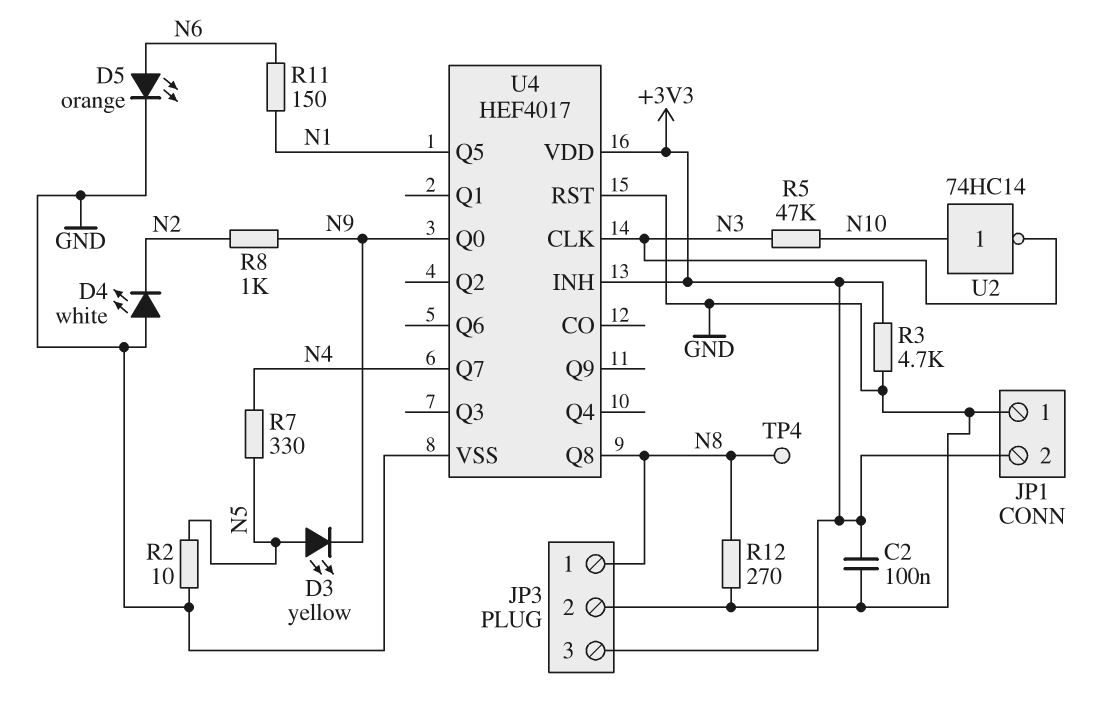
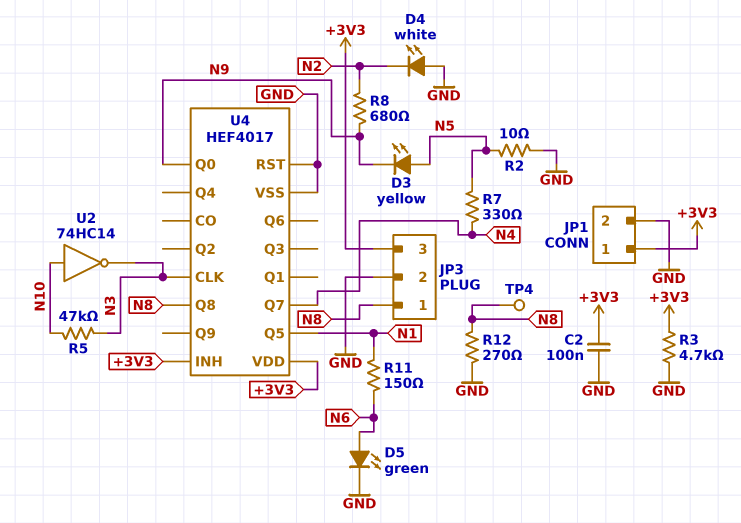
D5: LED orange (A N6, K GND) -> LED green (A N6, K GND)
JP1 pin 1: GND -> +3V3
JP1 pin 2: +3V3 -> GND
R8: 1k (N2, N9) -> 680 (N2, N9)

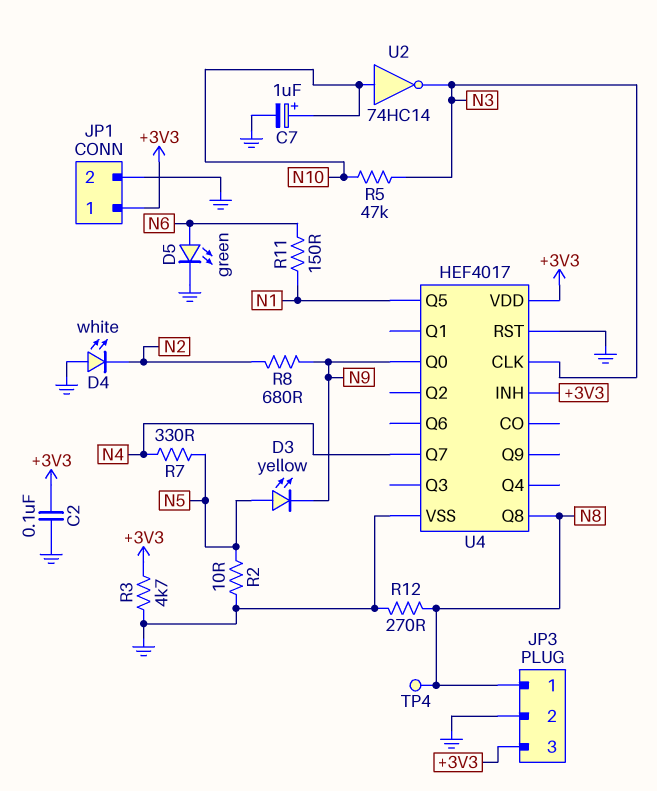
C7: none -> 1uF (plus N10, minus GND)

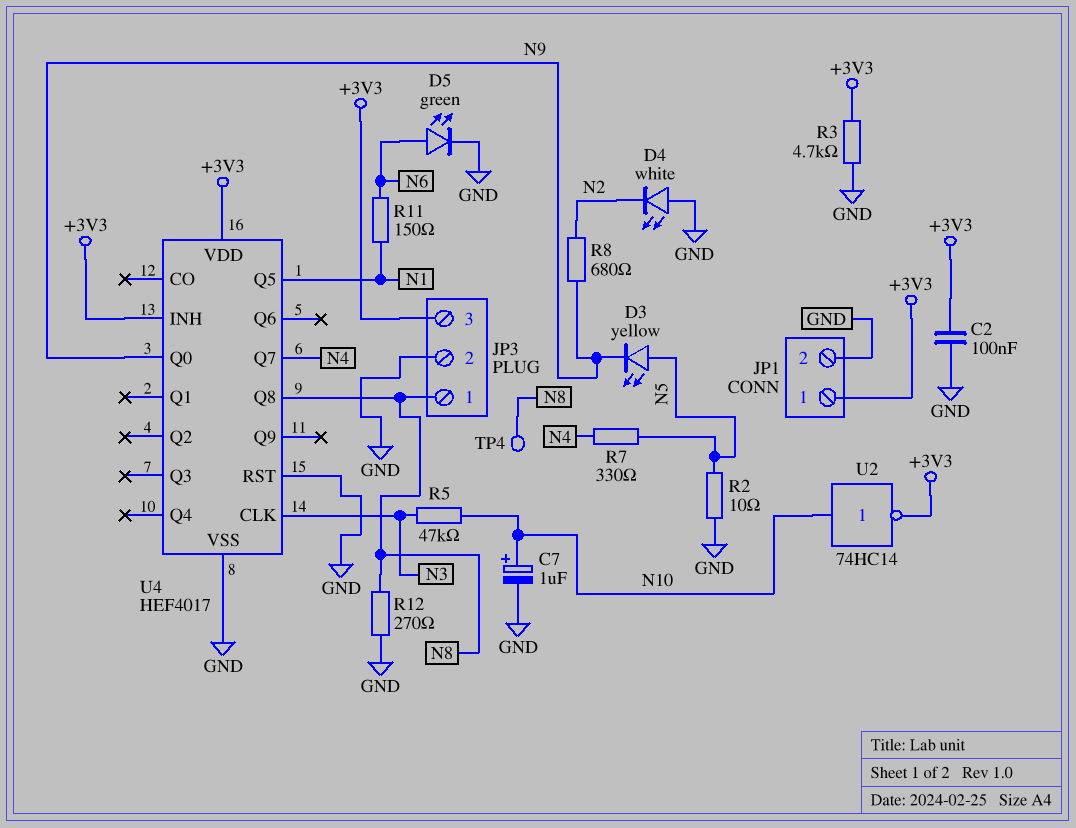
U2: NOT 74HC14 (in N10, out N3) -> NOT 74HC14 (in N10, out +3V3)

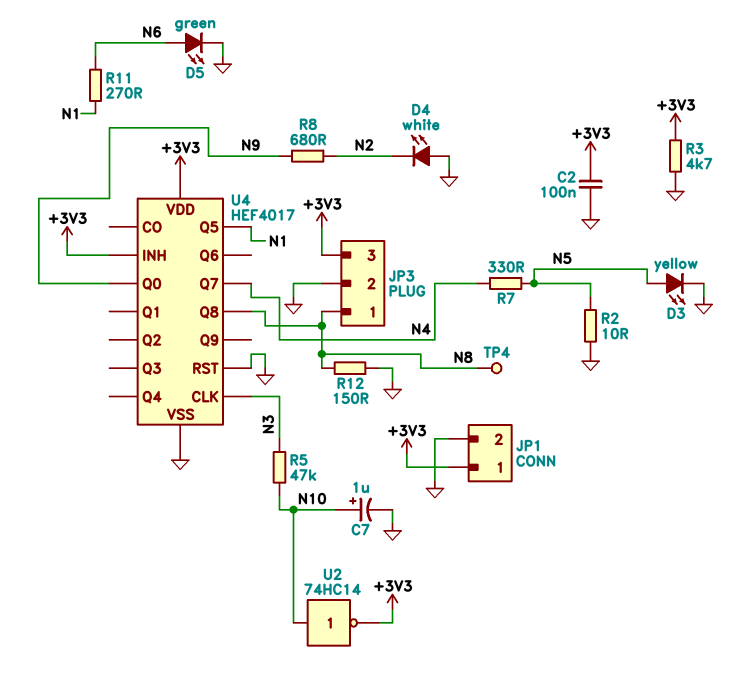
D3: LED yellow (A N5, K N9) -> LED yellow (A N5, K GND)
R11: 150 (N1, N6) -> 270 (N1, N6)
R12: 270 (GND, N8) -> 150 (GND, N8)

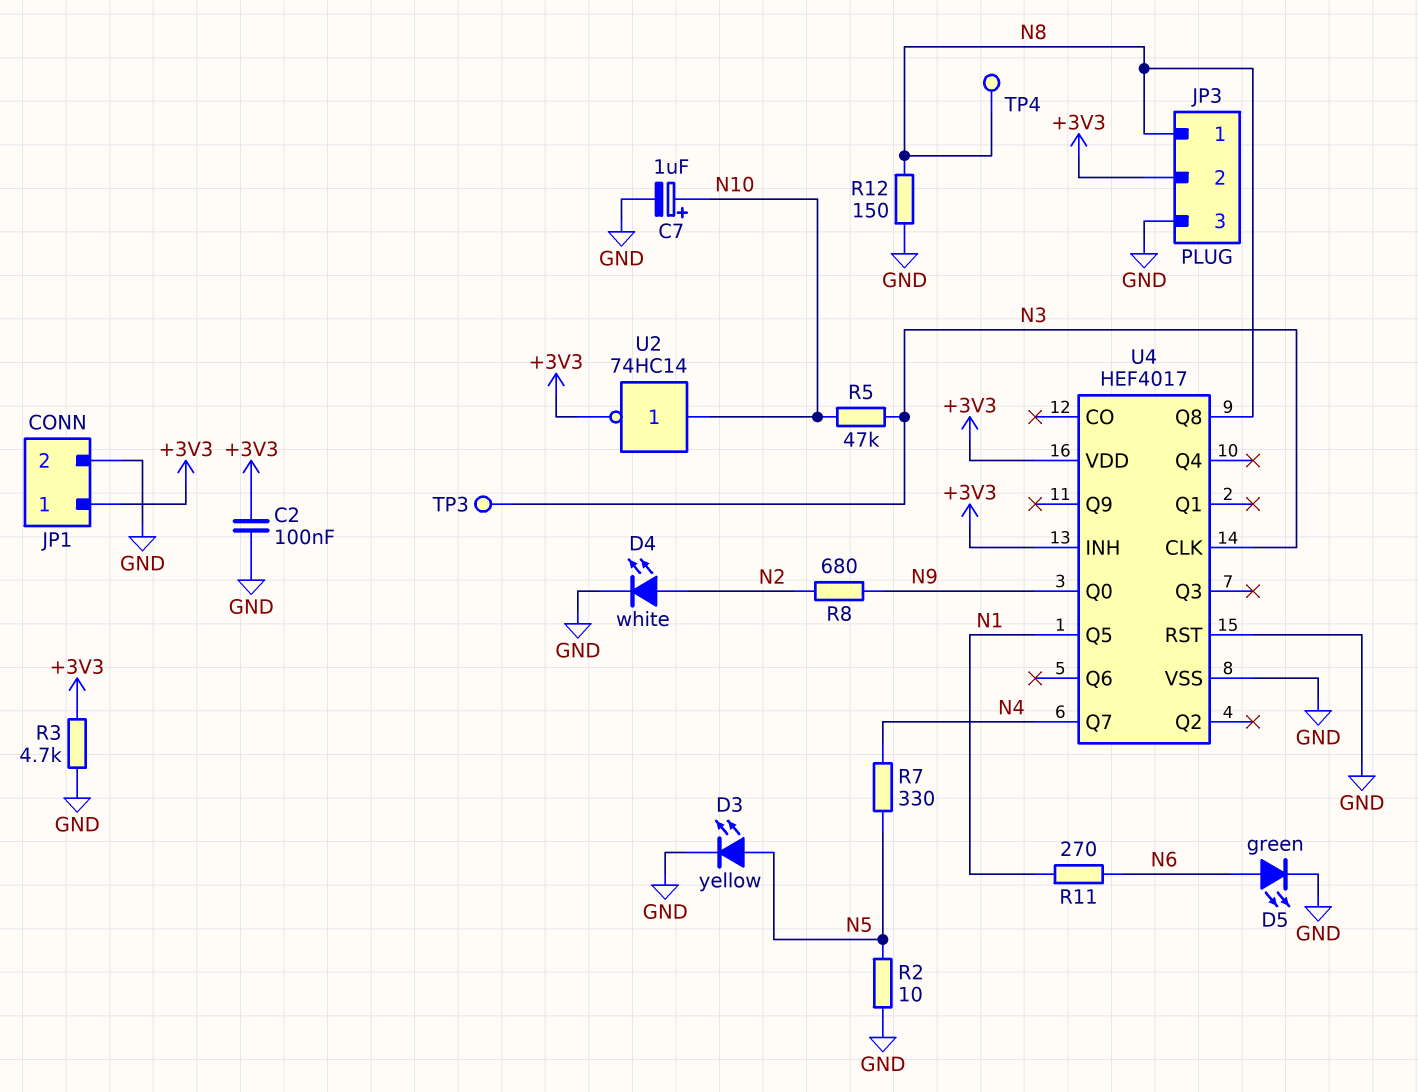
D4: LED white (A GND, K N2) -> LED white (A N2, K GND)
JP3 pin 2: GND -> +3V3
JP3 pin 3: +3V3 -> GND
TP3: none -> test point (N3)

